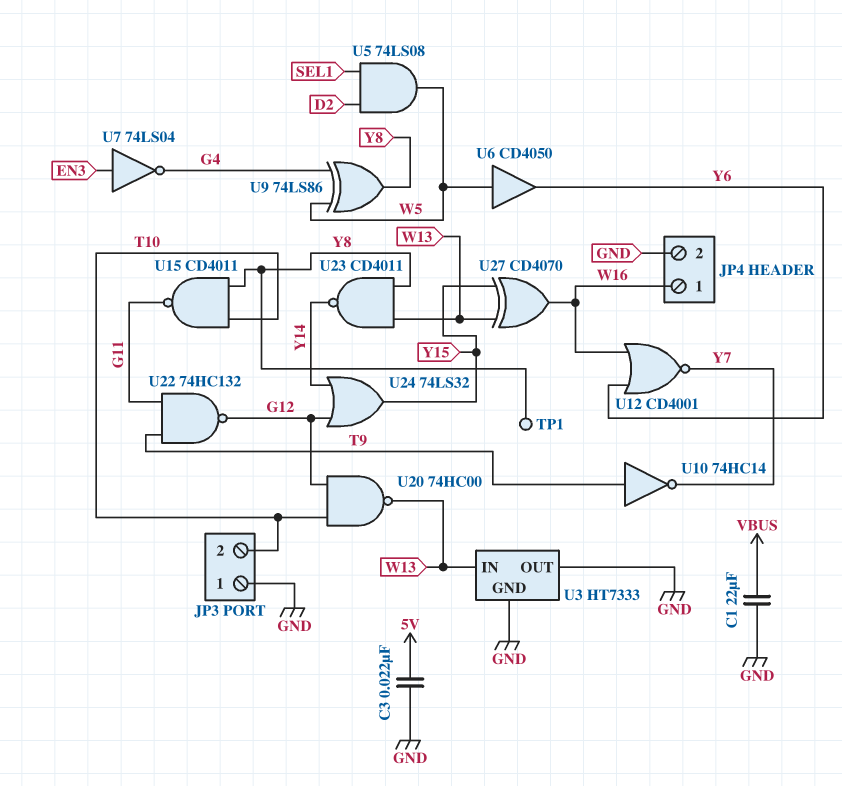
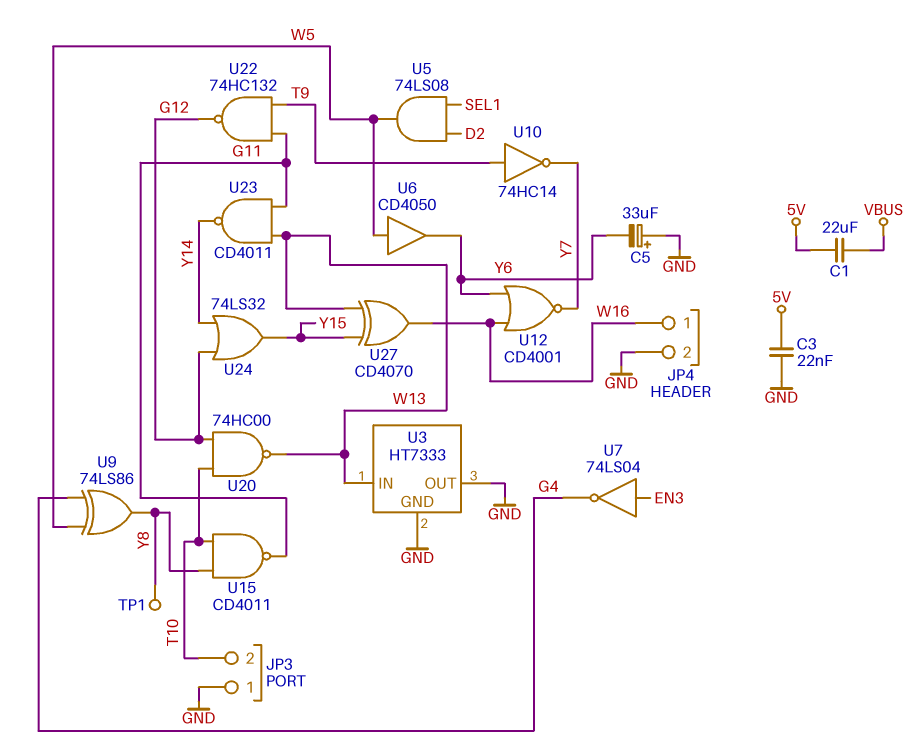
C1: 22uF (GND, VBUS) -> 22uF (5V, VBUS)
C5: none -> 33uF (plus GND, minus Y6)
U23: NAND CD4011 (in W13, in Y8, out Y14) -> NAND CD4011 (in G11, in W13, out Y14)

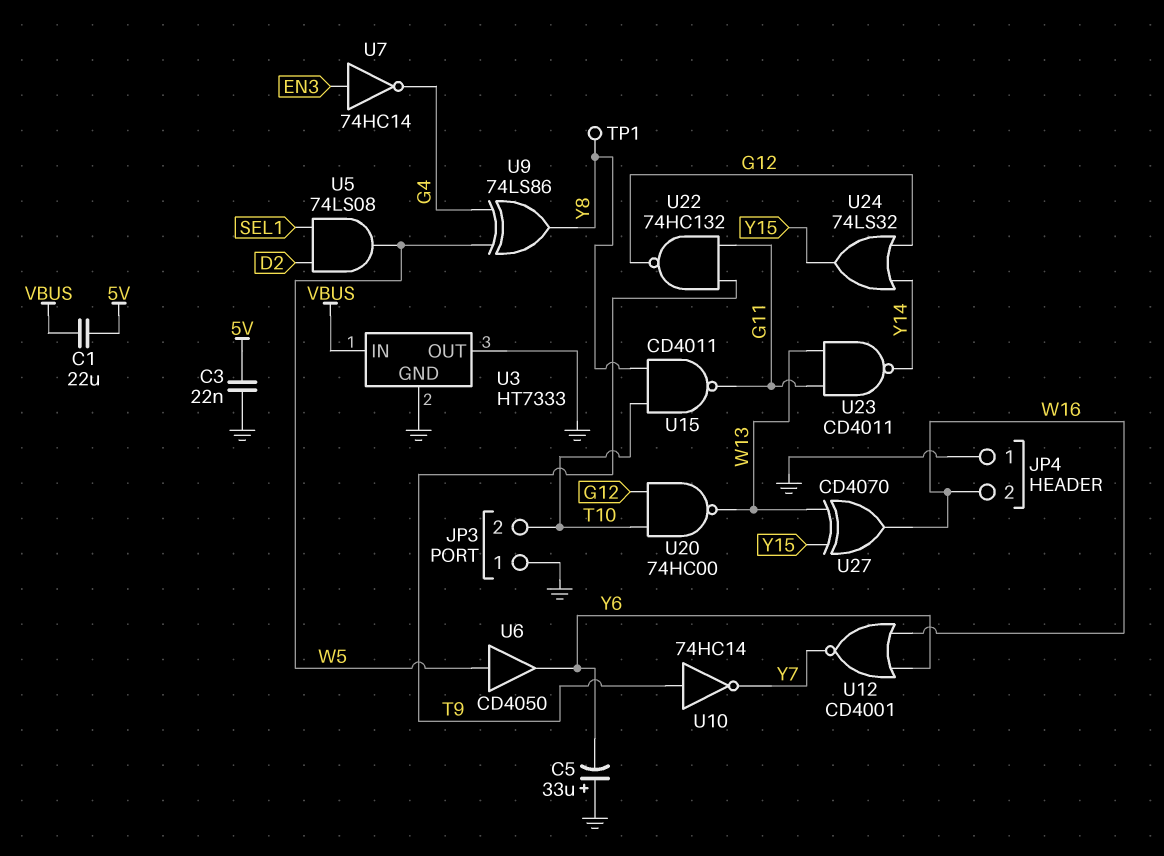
JP4 pin 1: W16 -> GND
JP4 pin 2: GND -> W16
U3 pin IN: W13 -> VBUS
U7: NOT 74LS04 (in EN3, out G4) -> NOT 74HC14 (in EN3, out G4)

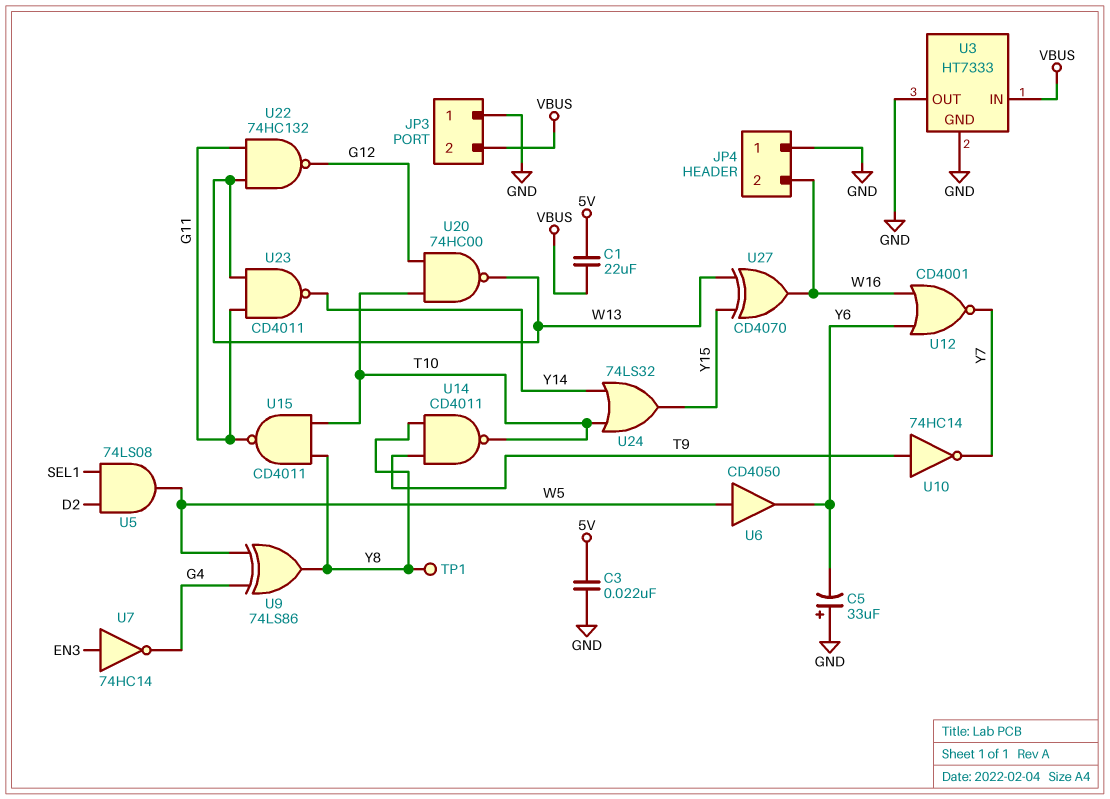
JP3 pin 2: T10 -> VBUS
U14: none -> NAND CD4011 (in T9, in Y8, out T10)
U22: NAND 74HC132 (in G11, in T9, out G12) -> NAND 74HC132 (in G11, in W13, out G12)
U24: OR 74LS32 (in G12, in Y14, out Y15) -> OR 74LS32 (in T10, in Y14, out Y15)

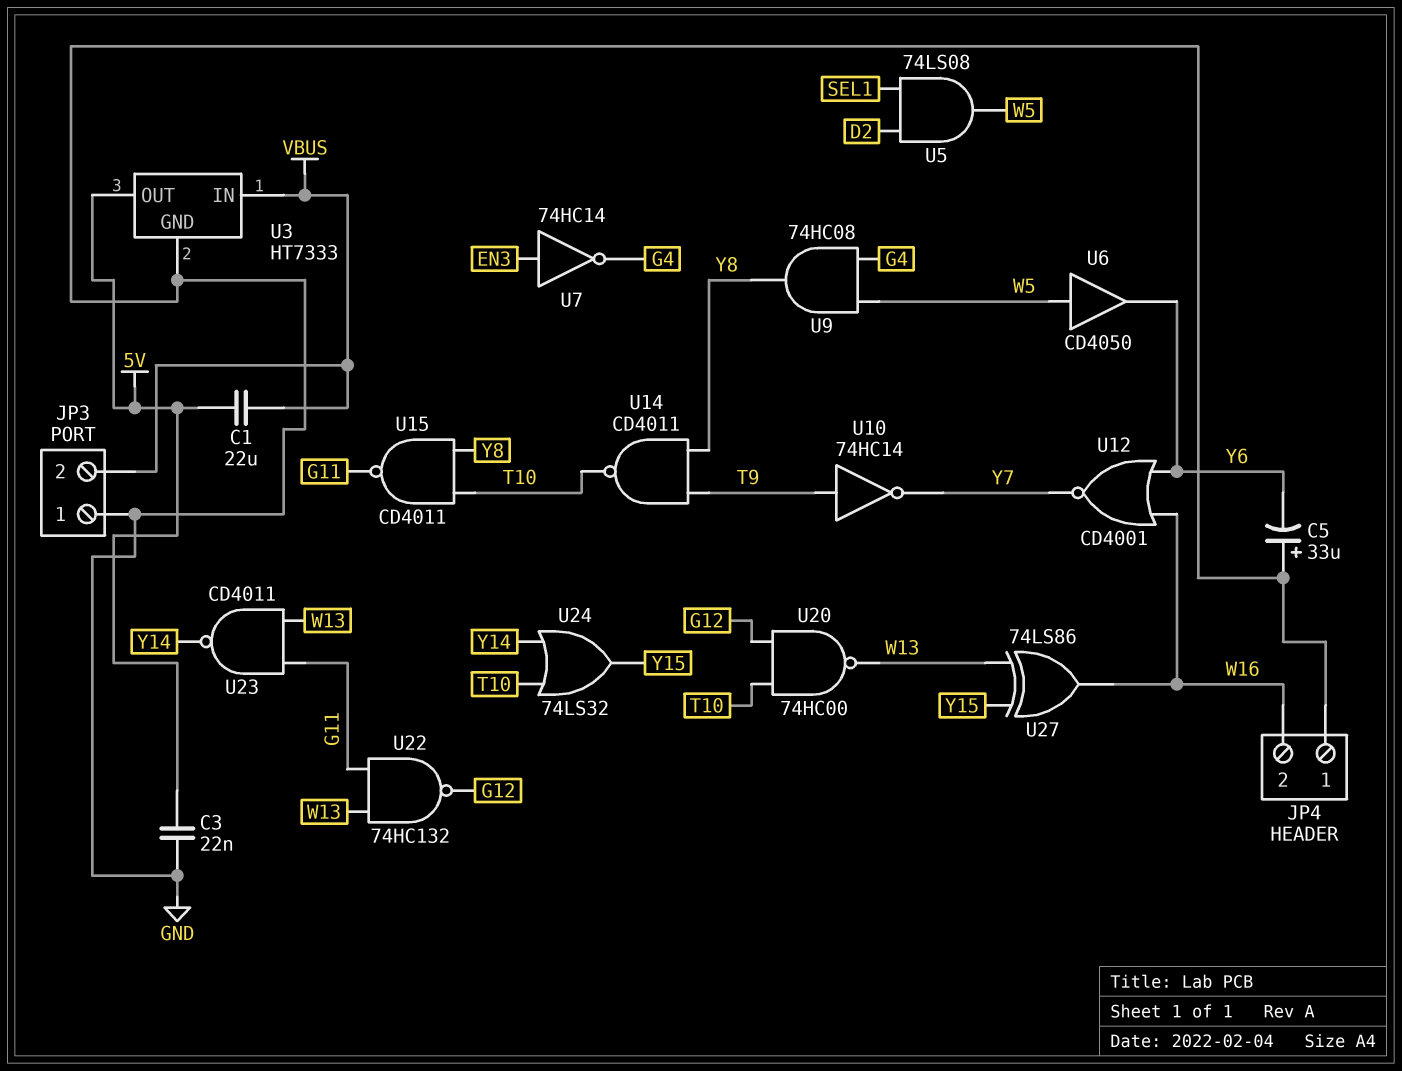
TP1: test point (Y8) -> none
U3 pin OUT: GND -> 5V
U9: XOR 74LS86 (in G4, in W5, out Y8) -> AND 74HC08 (in G4, in W5, out Y8)
U27: XOR CD4070 (in W13, in Y15, out W16) -> XOR 74LS86 (in W13, in Y15, out W16)

